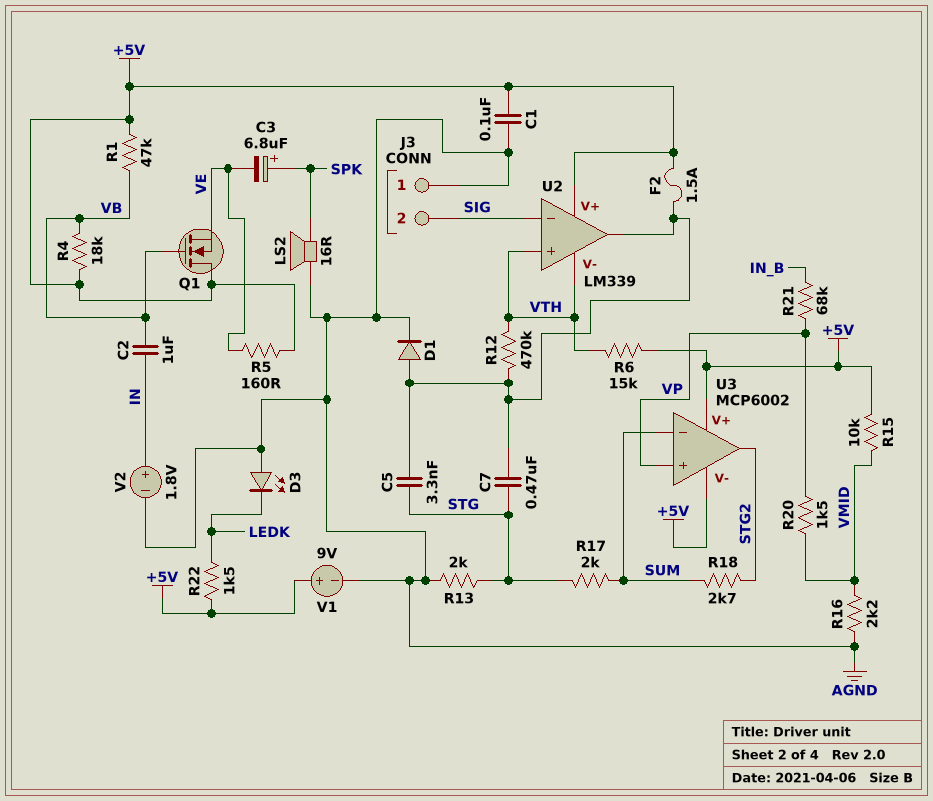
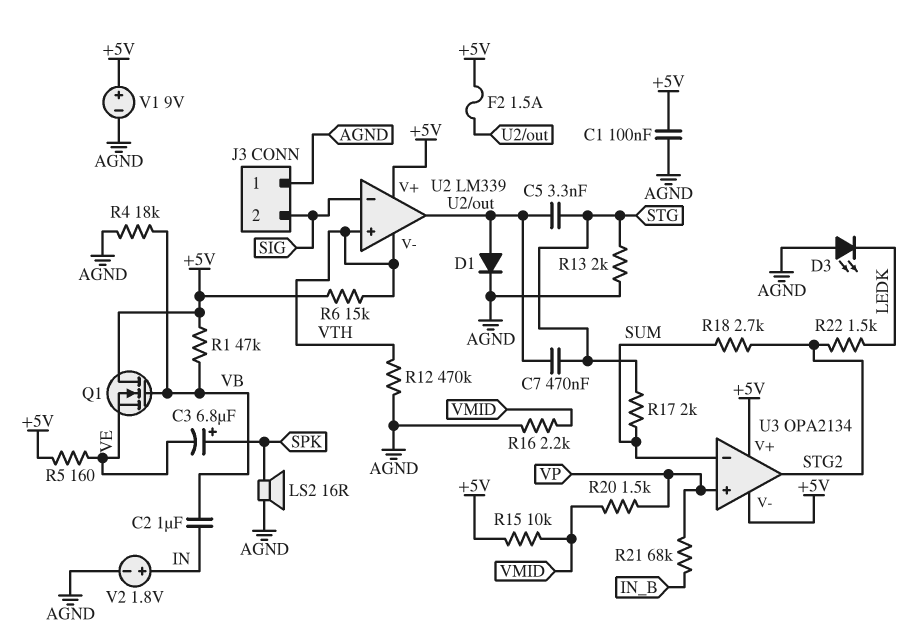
R4: 18k (+5V, VB) -> 18k (AGND, VB)
R12: 470k (U2/out, VTH) -> 470k (AGND, VTH)
R22: 1.5k (+5V, LEDK) -> 1.5k (LEDK, STG2)
U3: MCP6002 -> OPA2134

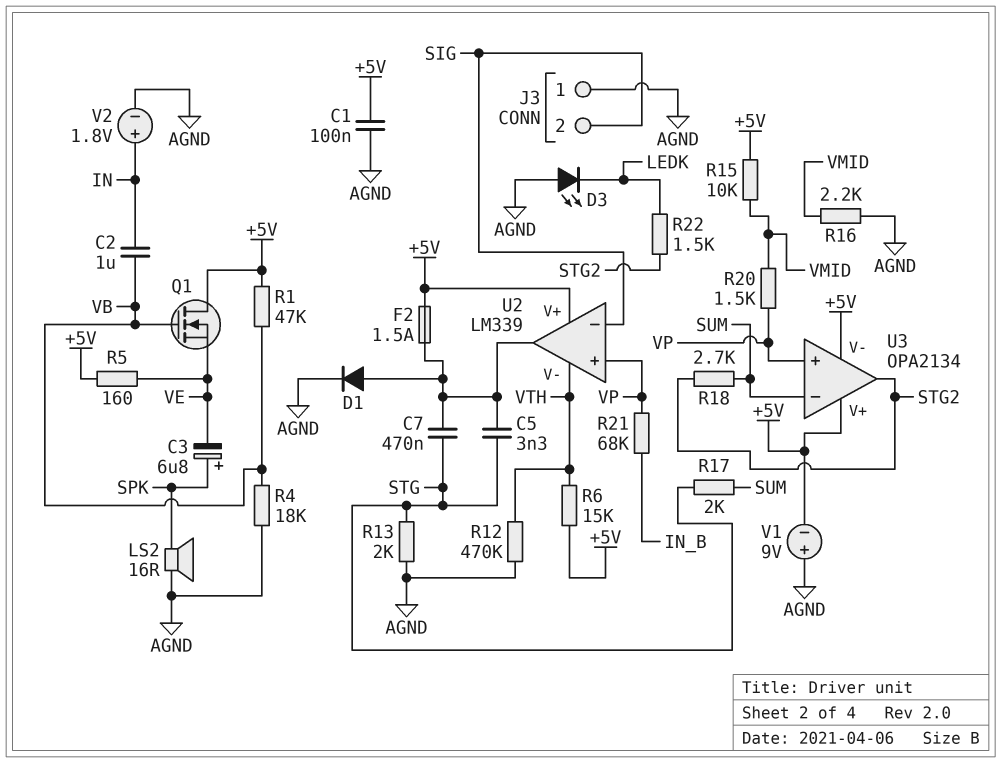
U2 pin in+: VTH -> VP
V1: 9V (plus +5V, minus AGND) -> 9V (plus AGND, minus +5V)

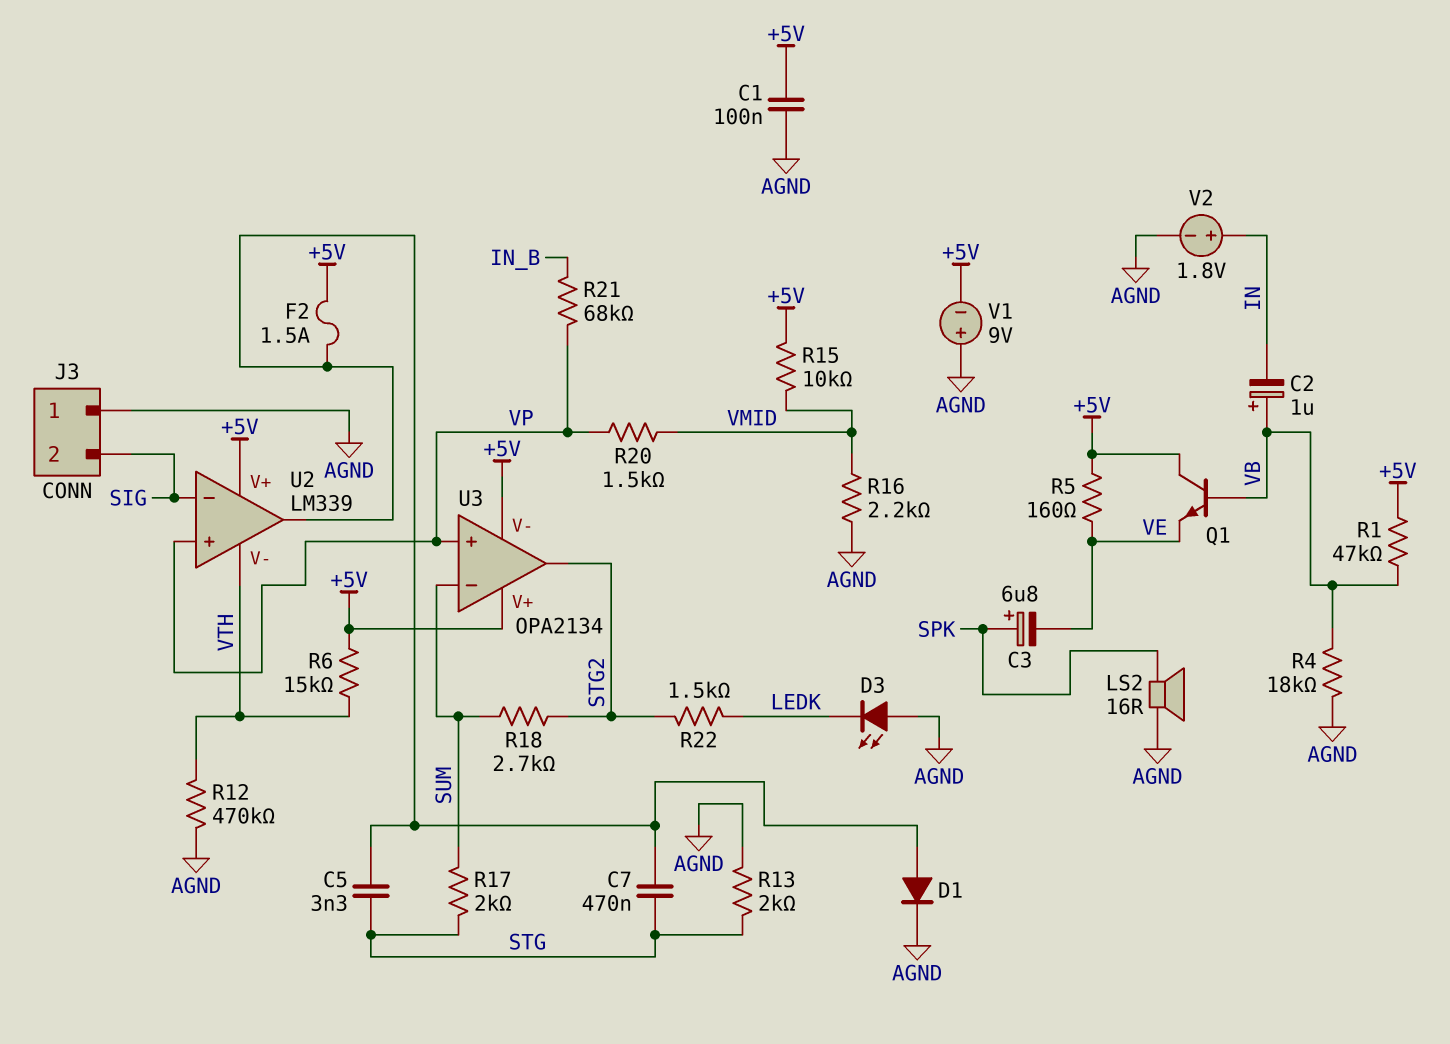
C2: 1uF (IN, VB) -> 1uF (plus VB, minus IN)
Q1: NMOS (G VB, D +5V, S VE) -> NPN (B VB, C +5V, E VE)

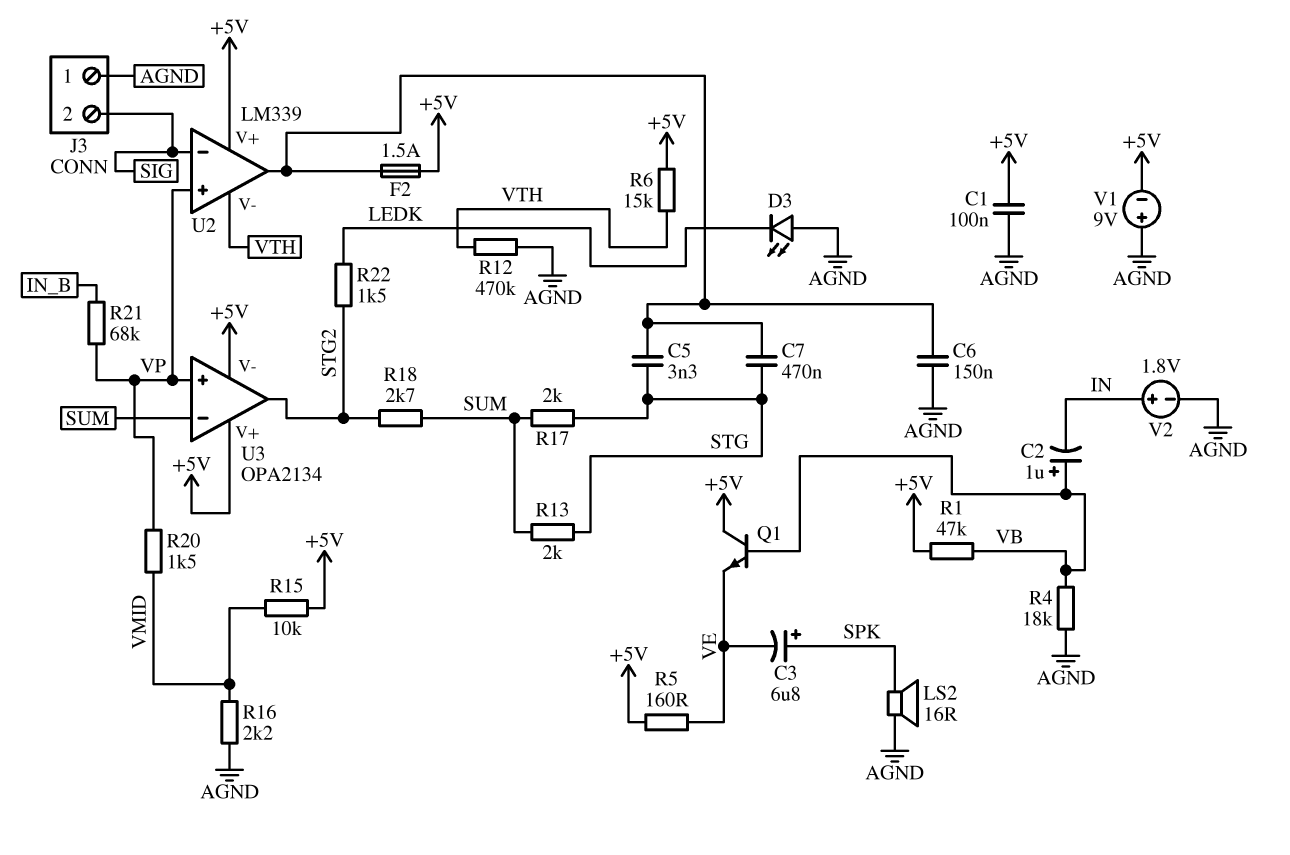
C6: none -> 150nF (AGND, U2/out)
D1: diode (A U2/out, K AGND) -> none
R13: 2k (AGND, STG) -> 2k (STG, SUM)

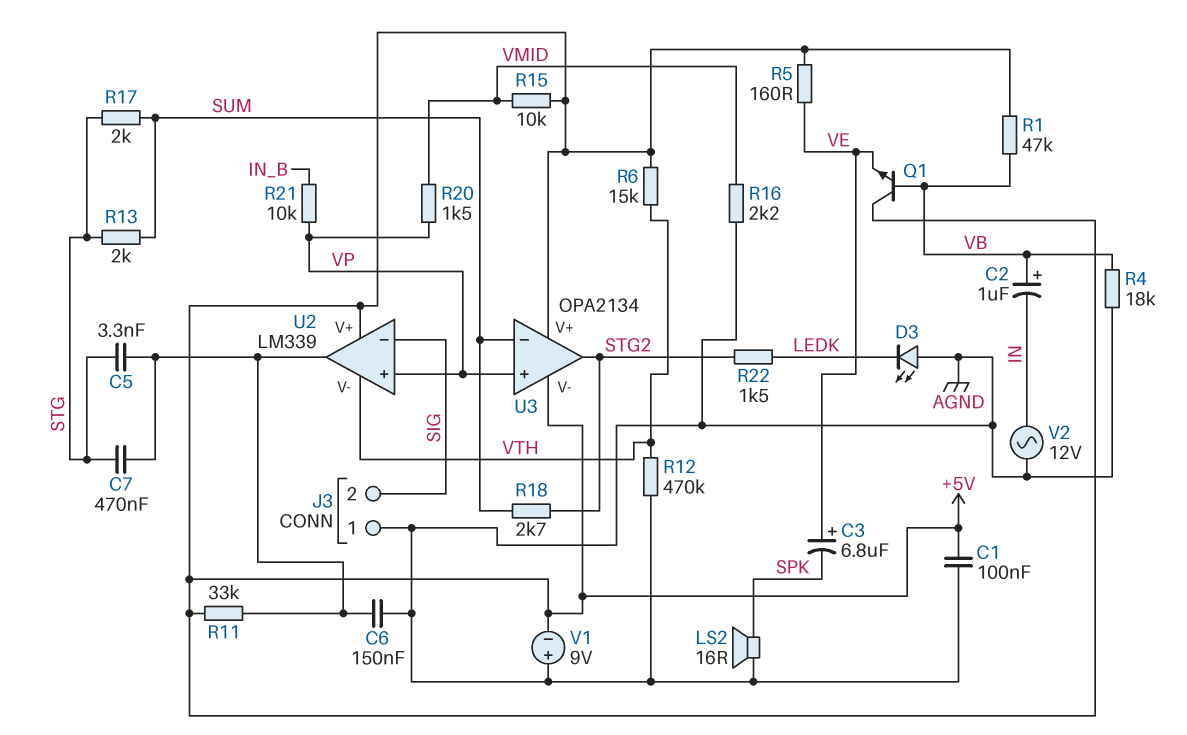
C3: 6.8uF (plus SPK, minus VE) -> 6.8uF (plus VE, minus SPK)
F2: 1.5A (+5V, U2/out) -> none
R11: none -> 33k (+5V, U2/out)
R21: 68k (IN_B, VP) -> 10k (IN_B, VP)
V2: 1.8V (plus IN, minus AGND) -> AC 12V (AGND, IN)

